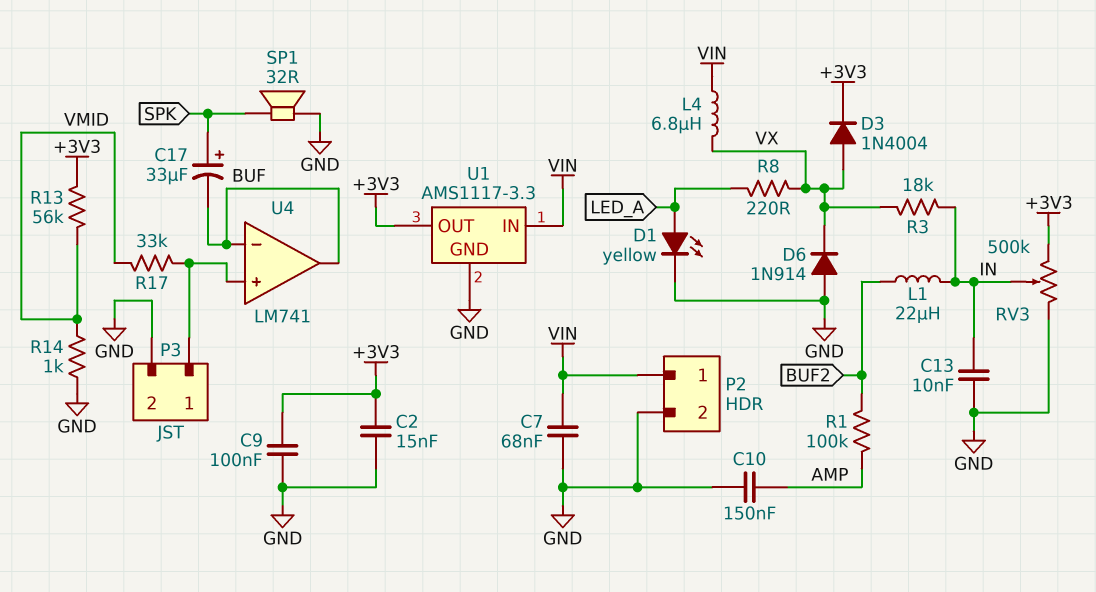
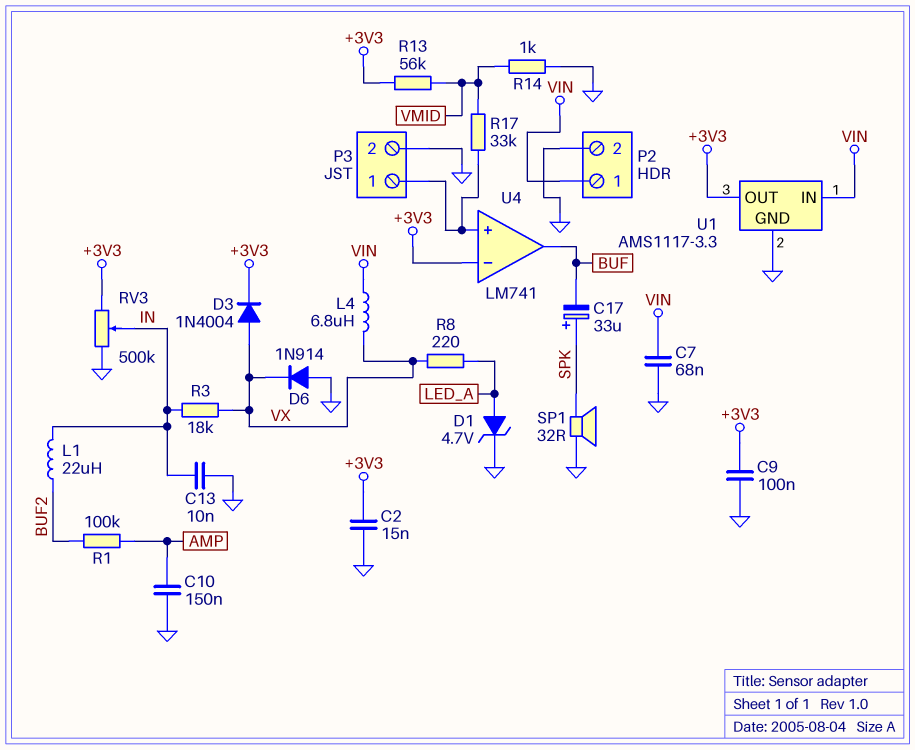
D1: LED yellow (A LED_A, K GND) -> zener 4.7V (A LED_A, K GND)
U4 pin in-: BUF -> +3V3

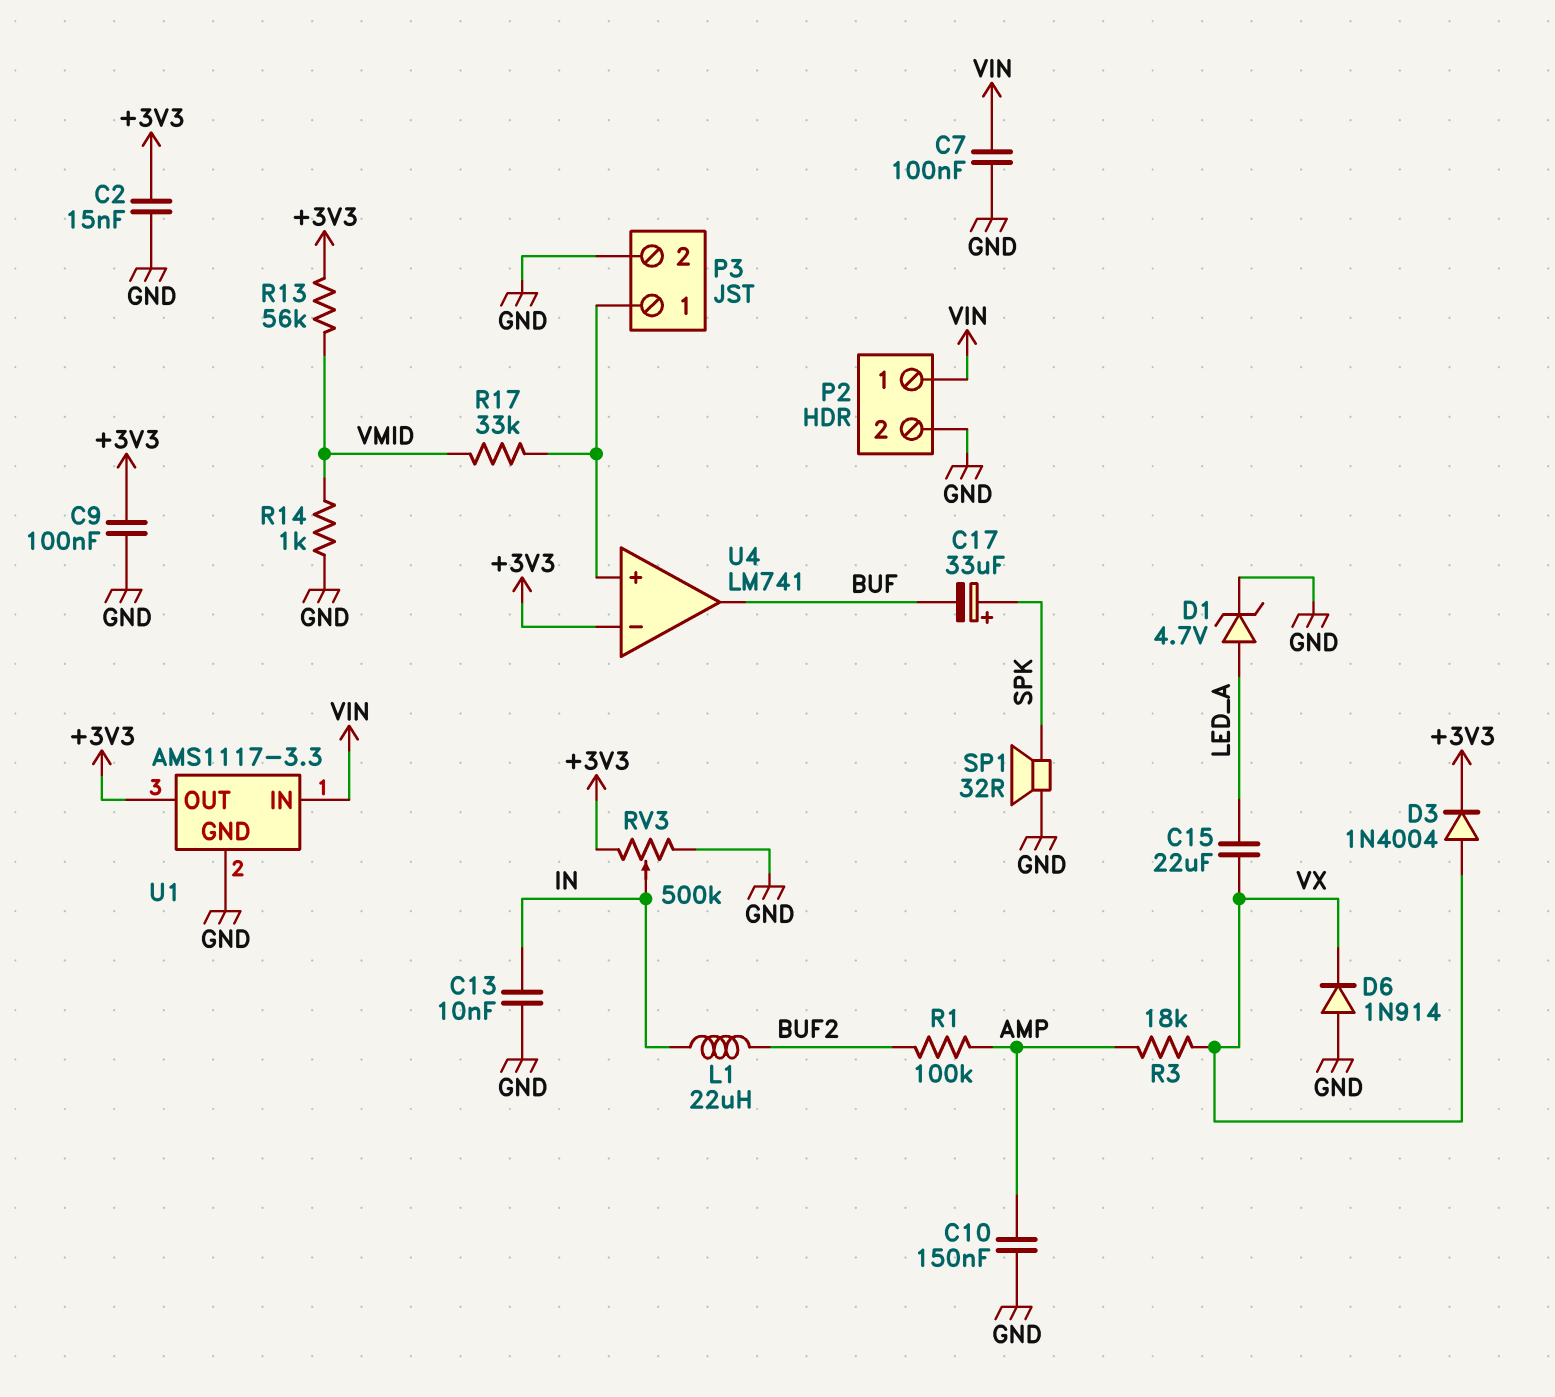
C7: 68nF (GND, VIN) -> 100nF (GND, VIN)
C15: none -> 22uF (LED_A, VX)
L4: 6.8uH (VIN, VX) -> none
R3: 18k (IN, VX) -> 18k (AMP, VX)
R8: 220 (LED_A, VX) -> none

